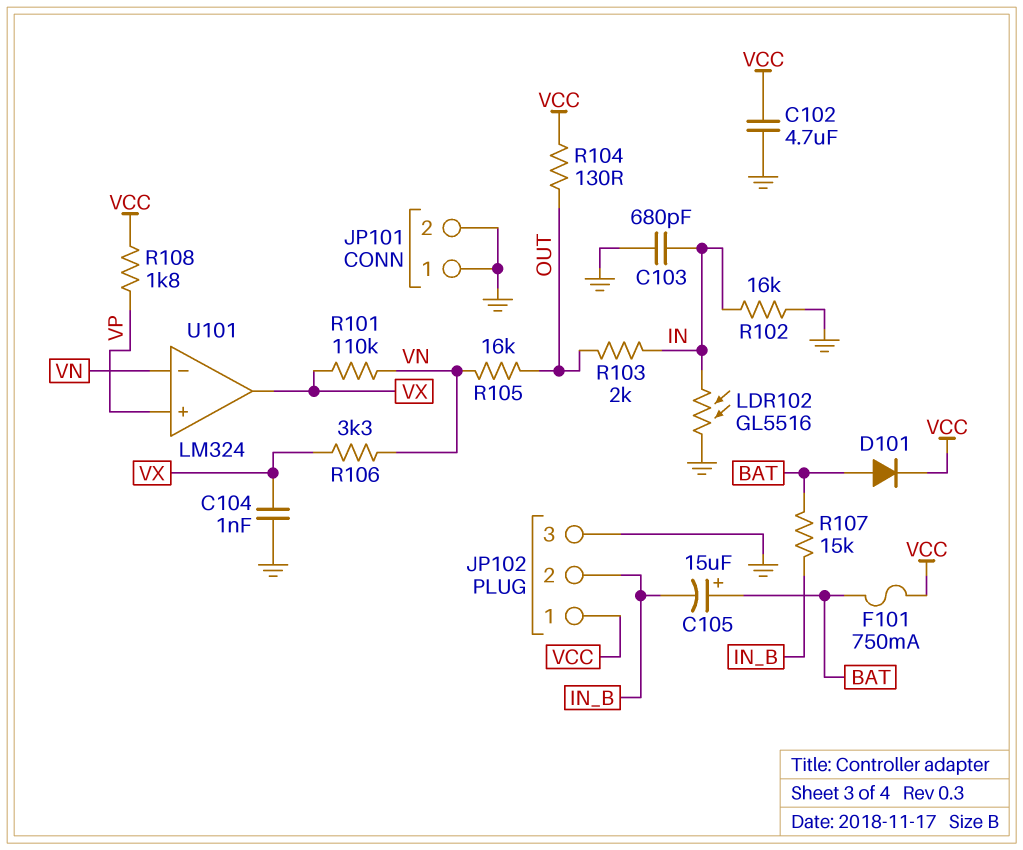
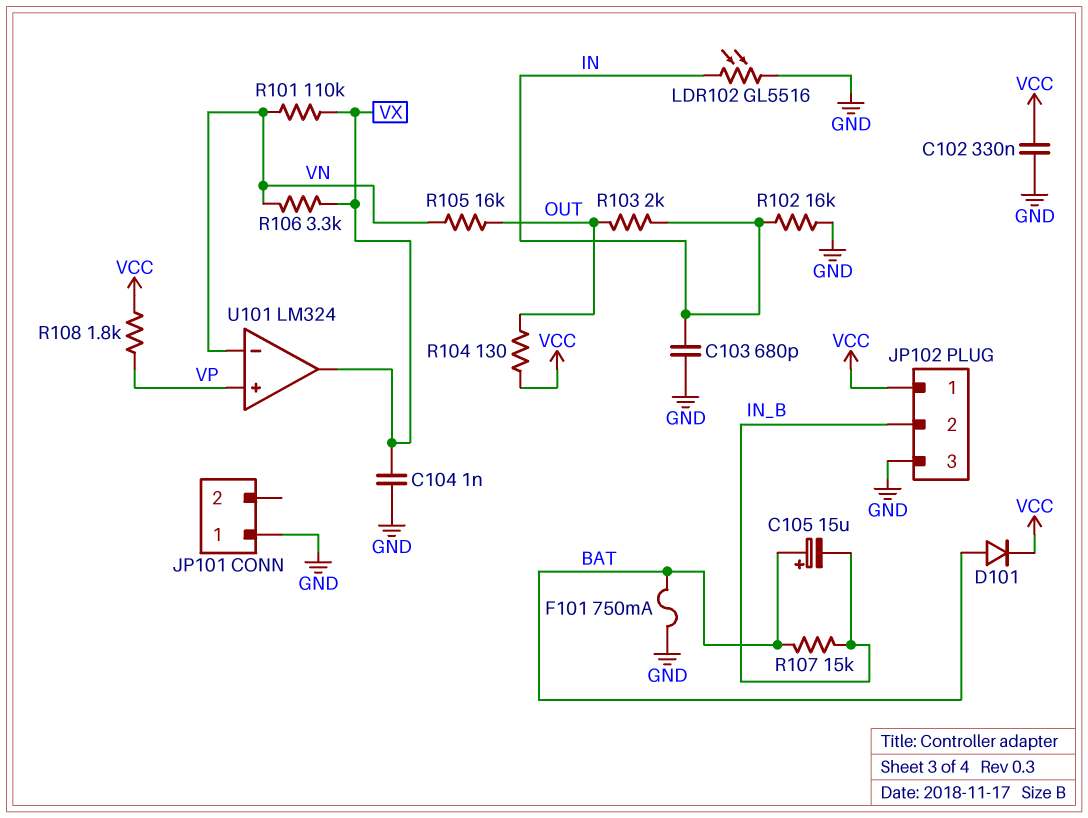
C102: 4.7uF (GND, VCC) -> 330nF (GND, VCC)
F101: 750mA (BAT, VCC) -> 750mA (BAT, GND)
JP101 pin 2: GND -> none

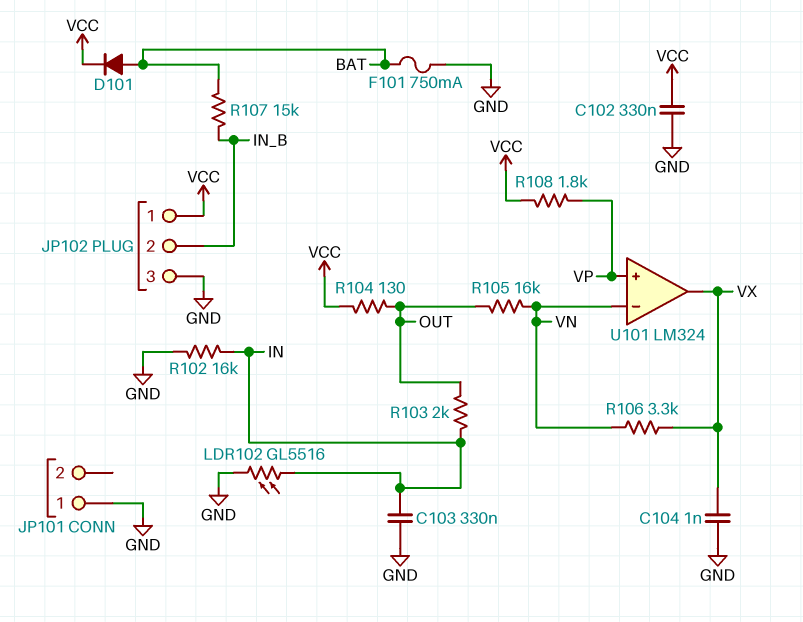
C103: 680pF (GND, IN) -> 330nF (GND, IN)
C105: 15uF (plus BAT, minus IN_B) -> none
R101: 110k (VN, VX) -> none

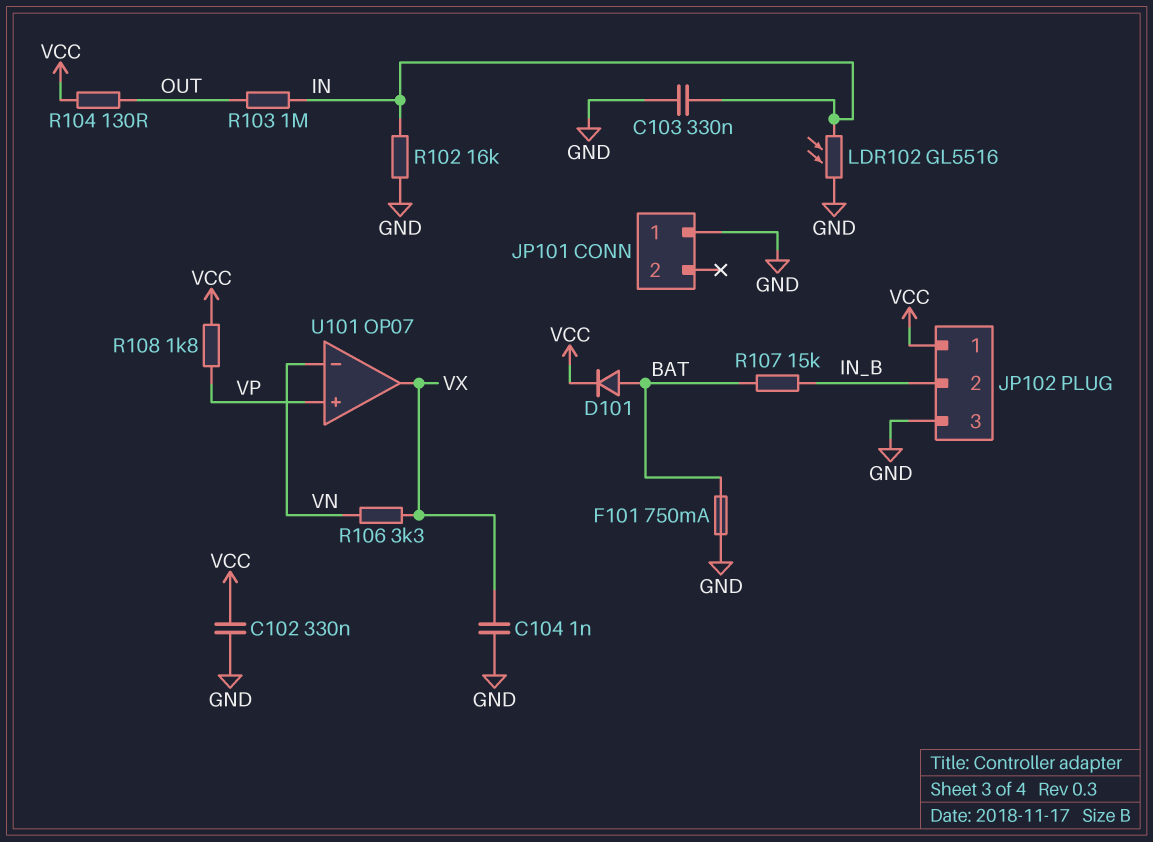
R103: 2k (IN, OUT) -> 1M (IN, OUT)
R105: 16k (OUT, VN) -> none
U101: LM324 -> OP07

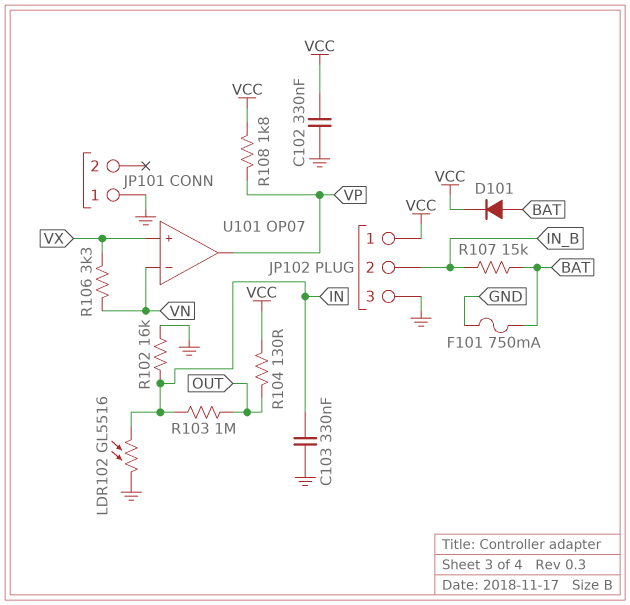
C104: 1nF (GND, VX) -> none
U101 pin in+: VP -> VX
U101 pin out: VX -> VP

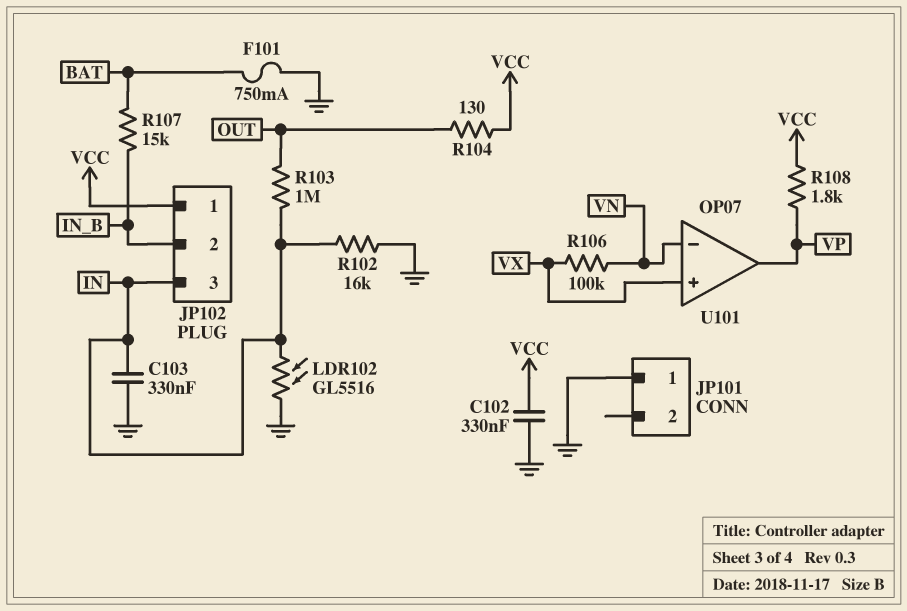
D101: diode (A BAT, K VCC) -> none
JP102 pin 3: GND -> IN
R106: 3.3k (VN, VX) -> 100k (VN, VX)

